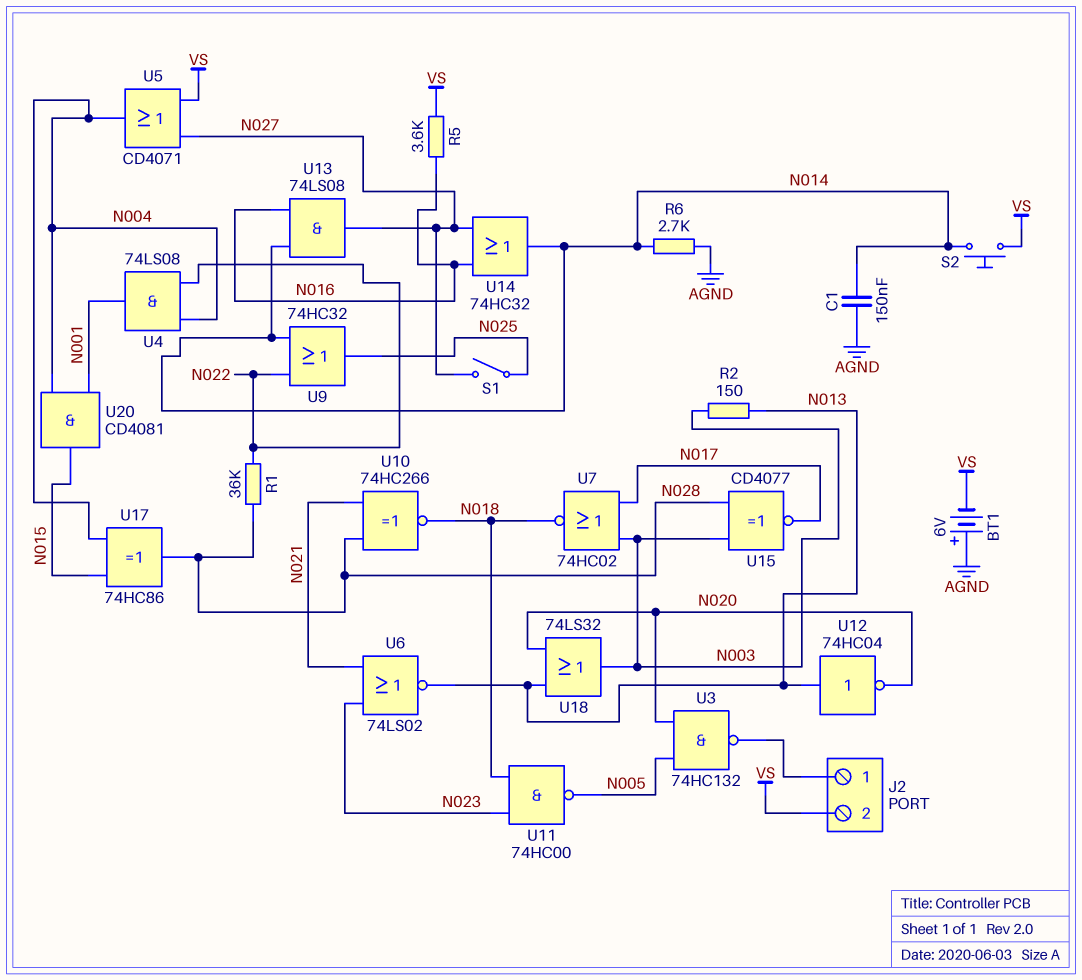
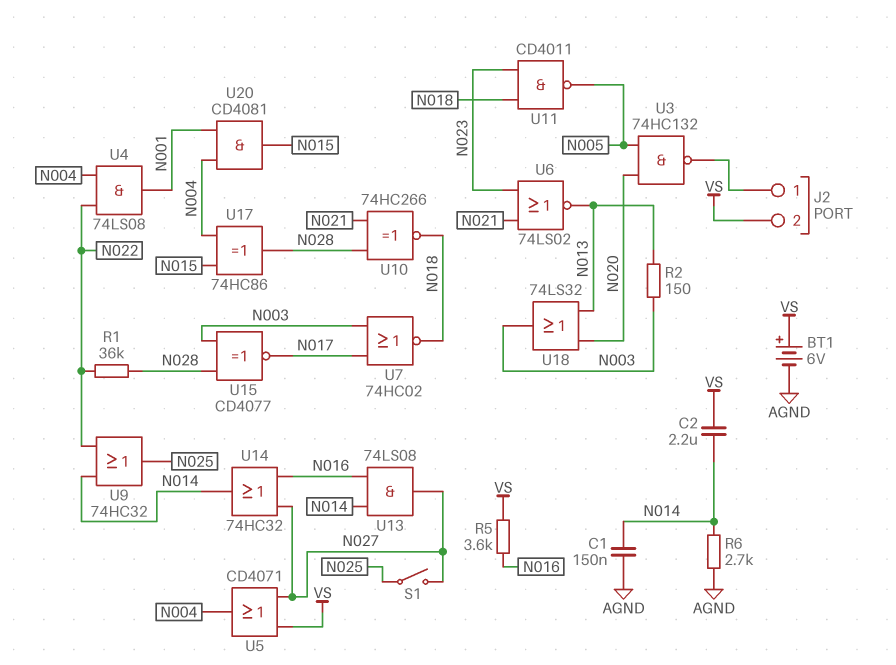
BT1: 6V (plus AGND, minus VS) -> 6V (plus VS, minus AGND)
C2: none -> 2.2uF (N014, VS)
S2: button (N014, VS) -> none
U11: NAND 74HC00 (in N018, in N023, out N005) -> NAND CD4011 (in N018, in N023, out N005)
U12: NOT 74HC04 (in N013, out N020) -> none

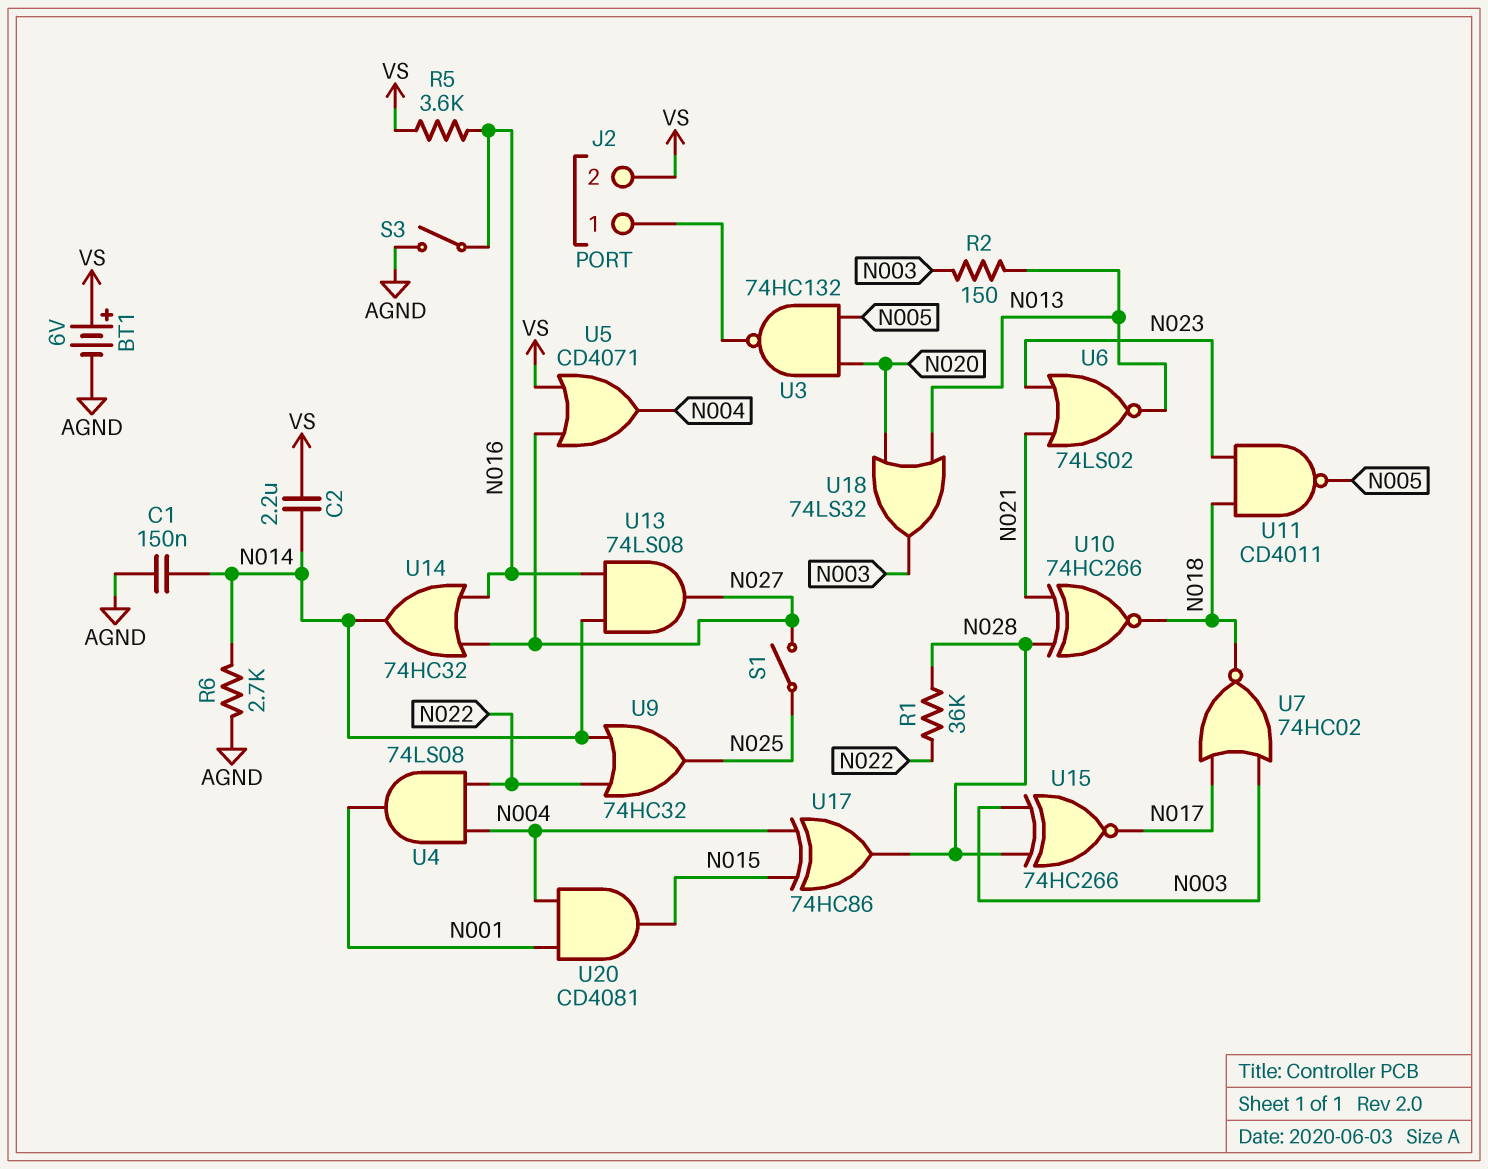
S3: none -> switch (AGND, N016)
U15: XNOR CD4077 (in N003, in N028, out N017) -> XNOR 74HC266 (in N003, in N028, out N017)

